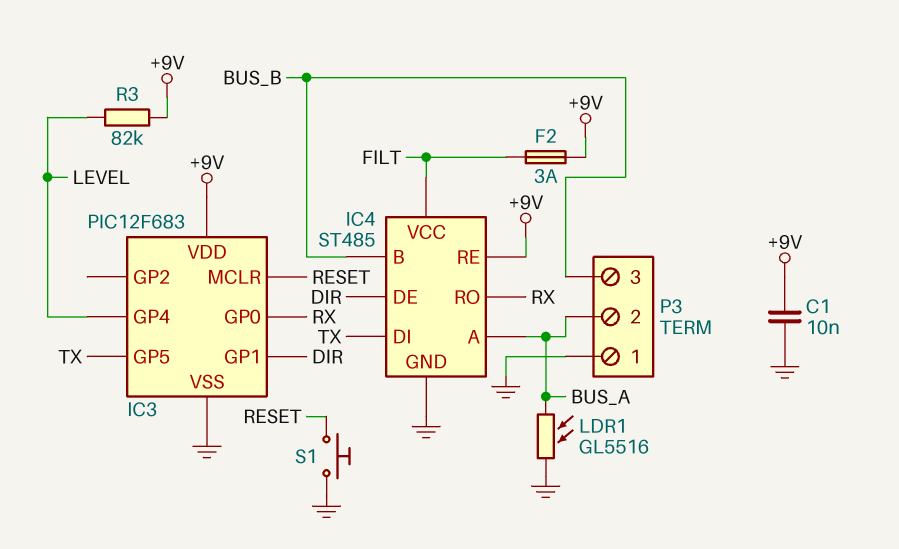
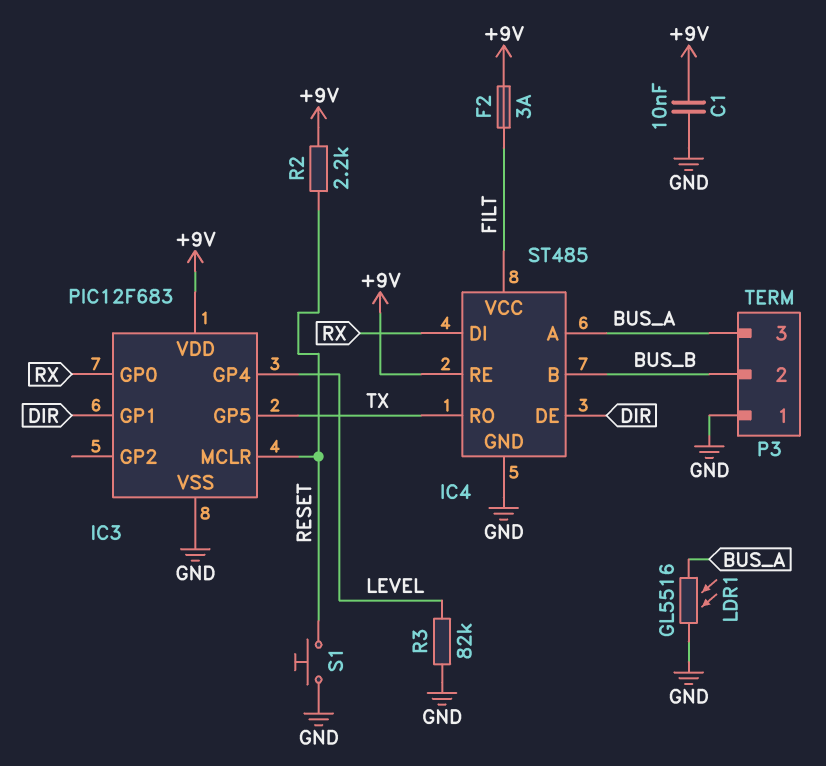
IC4 pin DI: TX -> RX
IC4 pin RO: RX -> TX
P3 pin 2: BUS_A -> BUS_B
P3 pin 3: BUS_B -> BUS_A
R2: none -> 2.2k (+9V, RESET)
R3: 82k (+9V, LEVEL) -> 82k (GND, LEVEL)

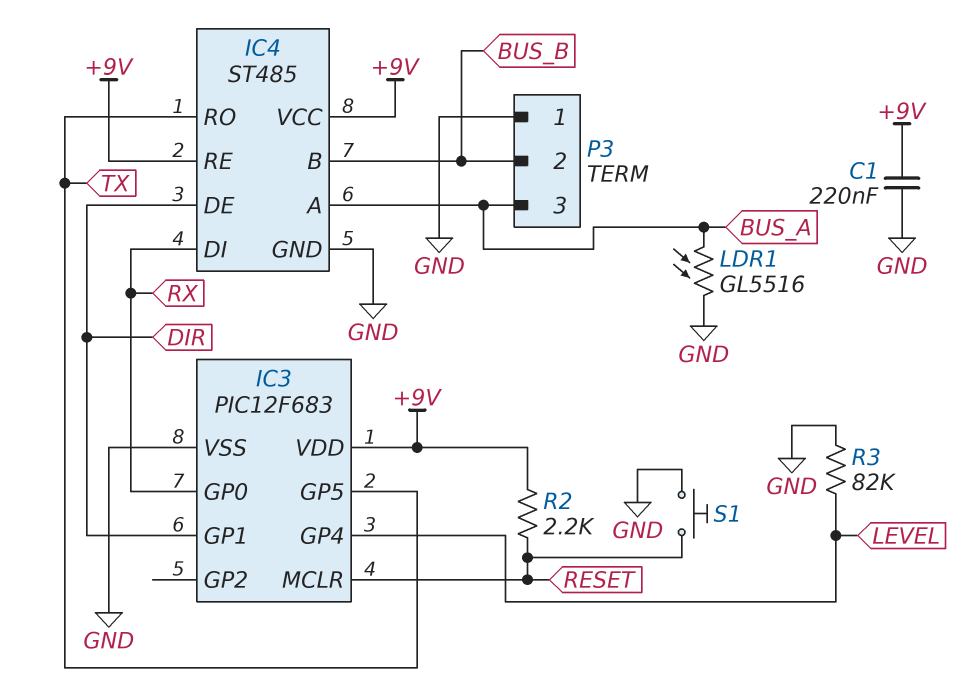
C1: 10nF (+9V, GND) -> 220nF (+9V, GND)
F2: 3A (+9V, FILT) -> none
IC4 pin VCC: FILT -> +9V

